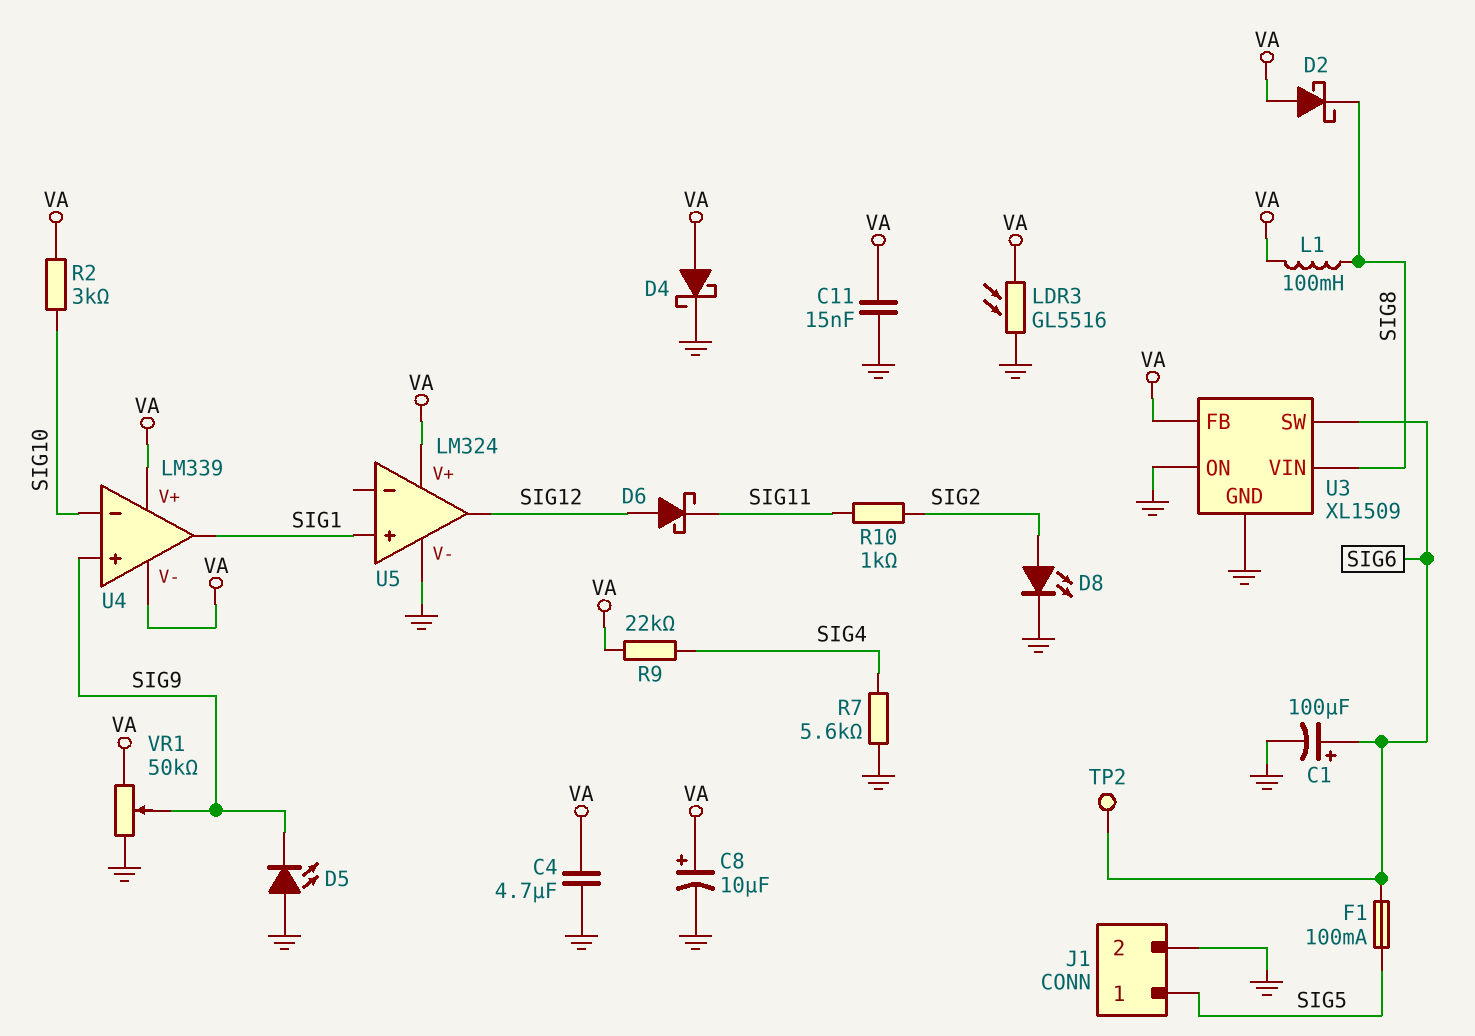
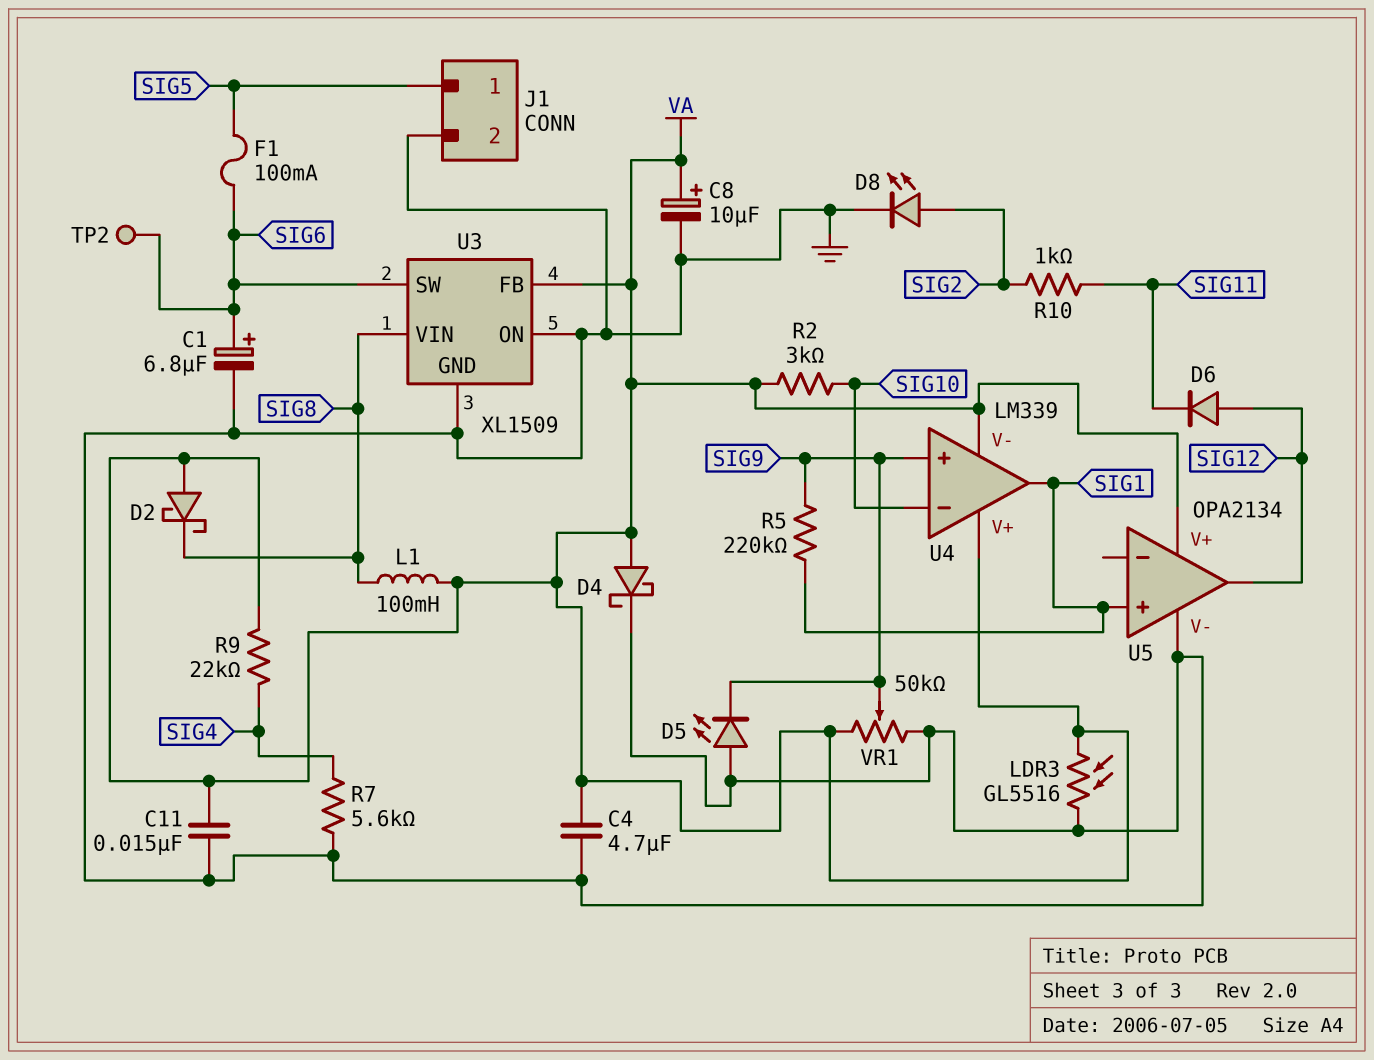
C1: 100uF (plus SIG6, minus GND) -> 6.8uF (plus SIG6, minus GND)
D6: schottky (A SIG12, K SIG11) -> diode (A SIG12, K SIG11)
R5: none -> 220k (SIG1, SIG9)
U5: LM324 -> OPA2134

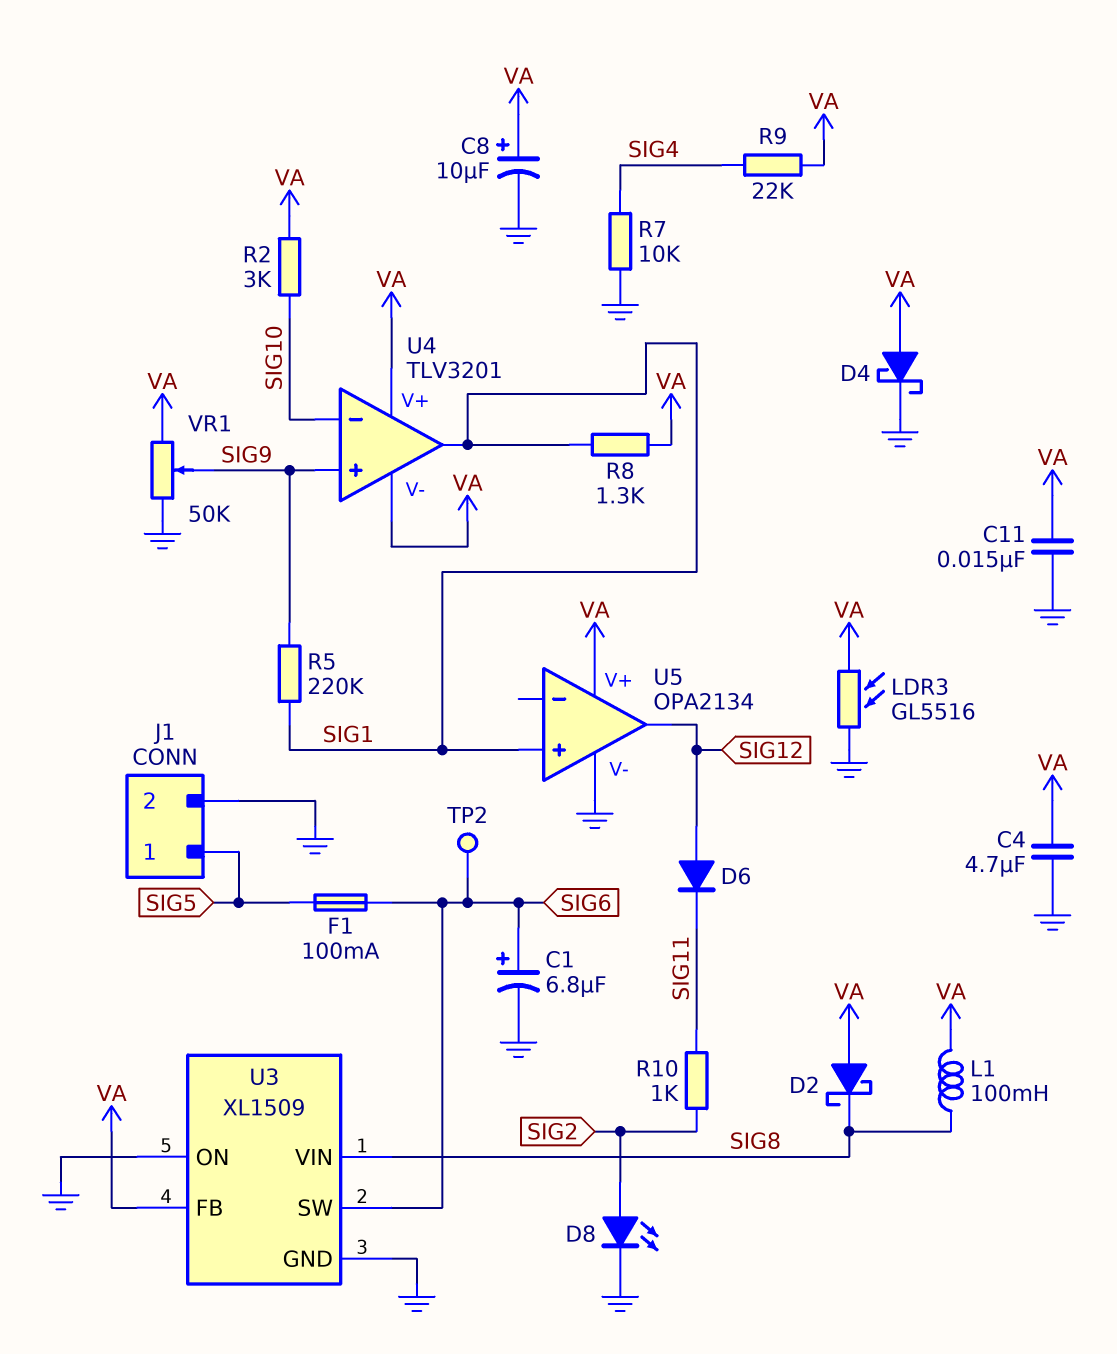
D5: LED (A GND, K SIG9) -> none
R7: 5.6k (GND, SIG4) -> 10k (GND, SIG4)
R8: none -> 1.3k (SIG1, VA)
U4: LM339 -> TLV3201

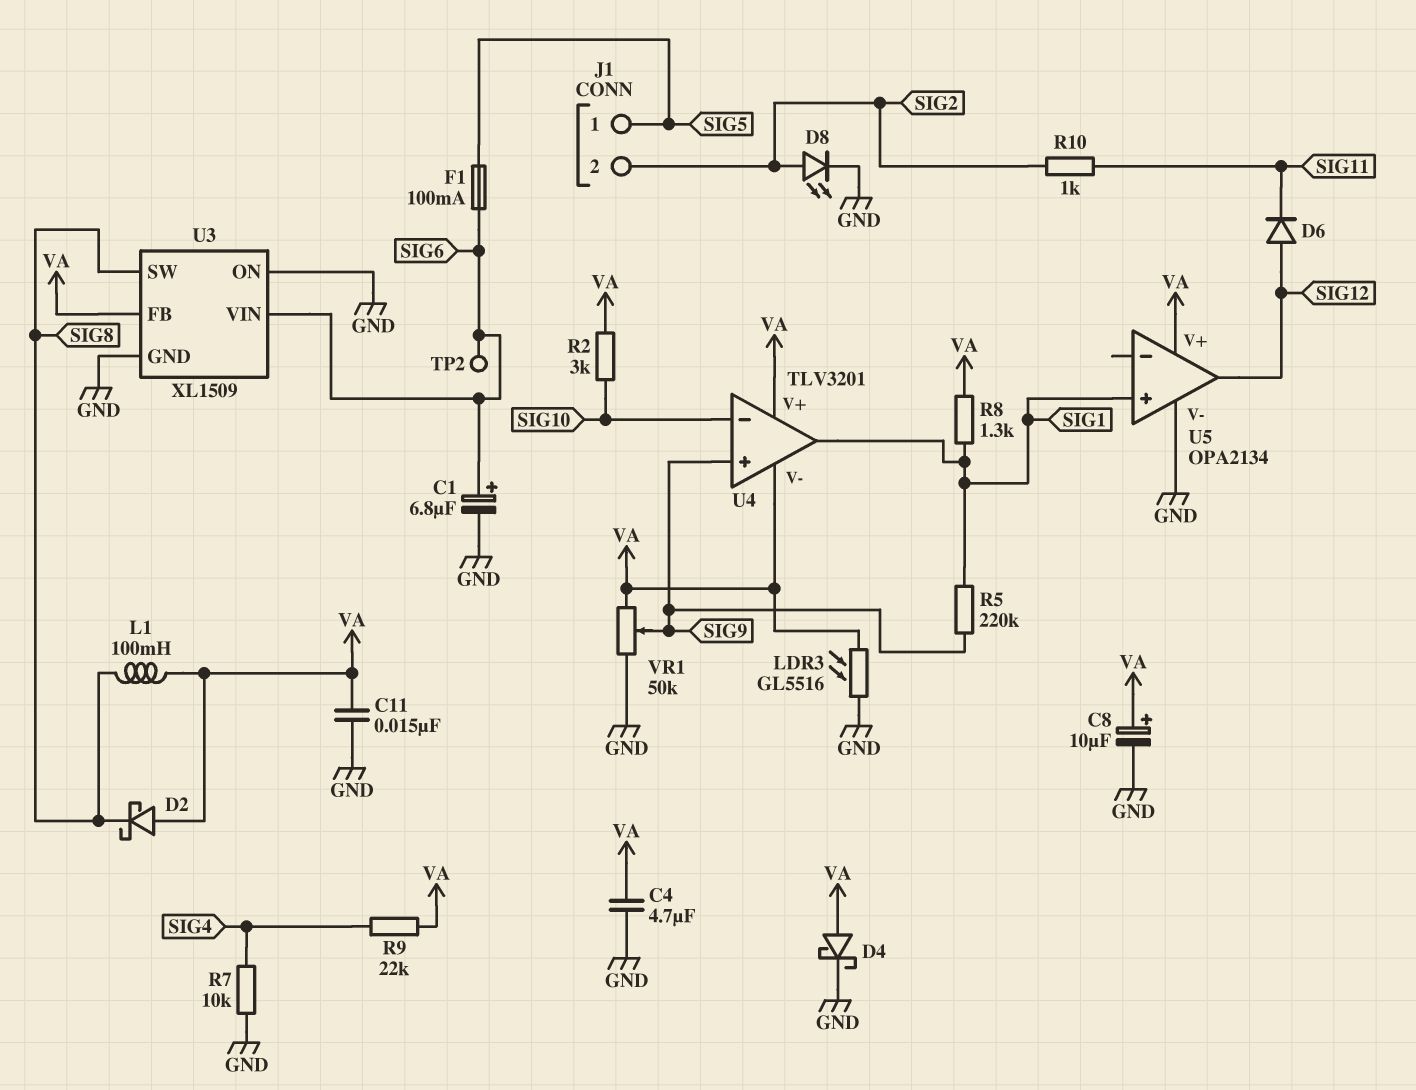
J1 pin 2: GND -> SIG2
U3 pin SW: SIG6 -> SIG8
U3 pin VIN: SIG8 -> SIG6

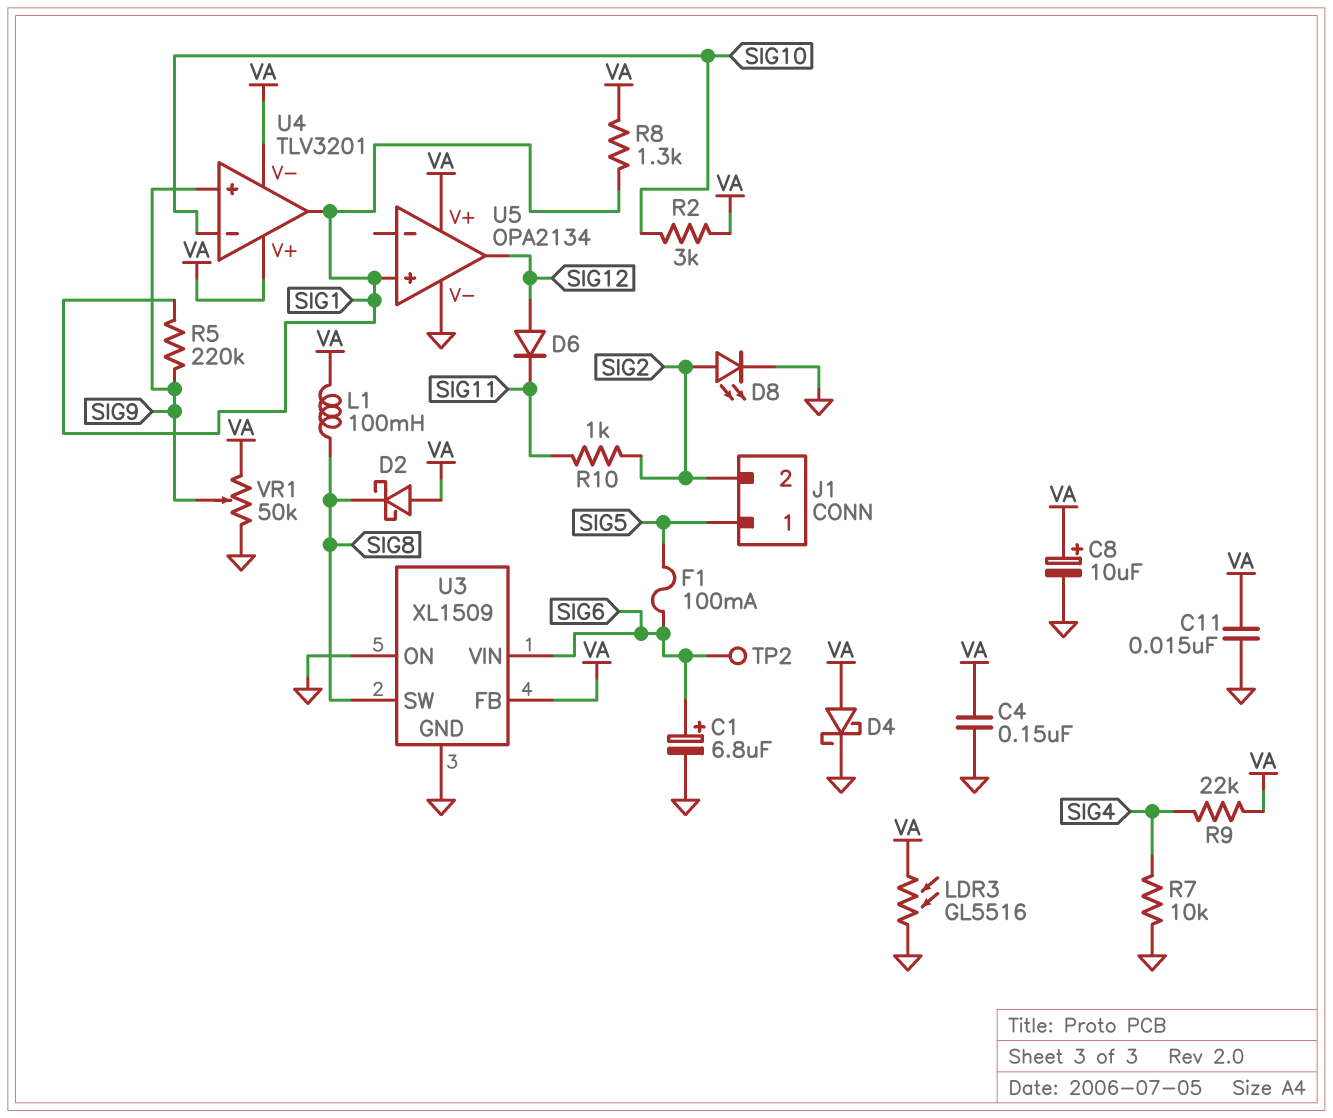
C4: 4.7uF (GND, VA) -> 150nF (GND, VA)

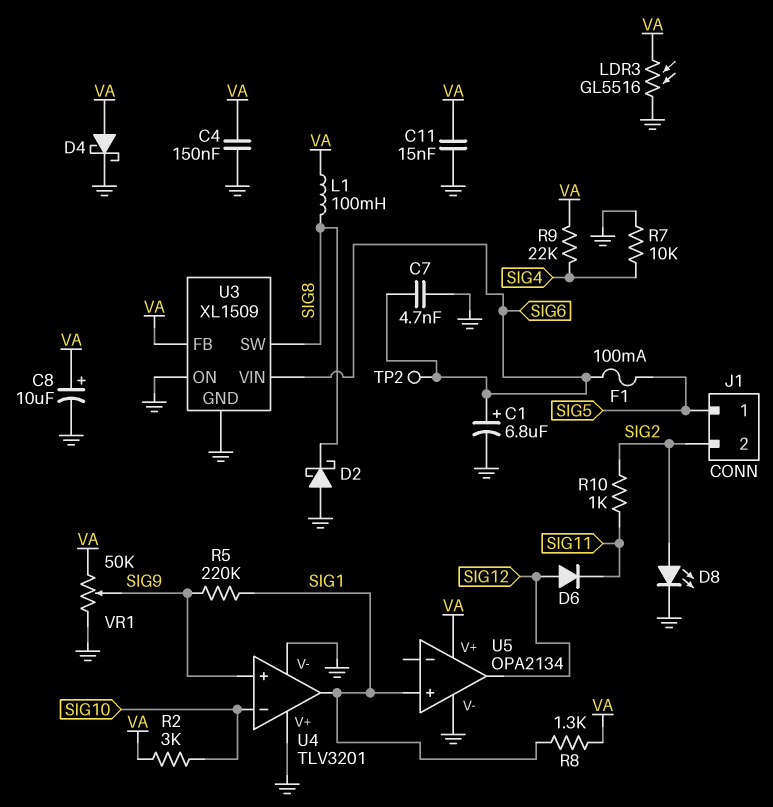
C7: none -> 4.7nF (GND, SIG6)
D2: schottky (A VA, K SIG8) -> schottky (A GND, K SIG8)
U4 pin V+: VA -> GND
U4 pin V-: VA -> GND

